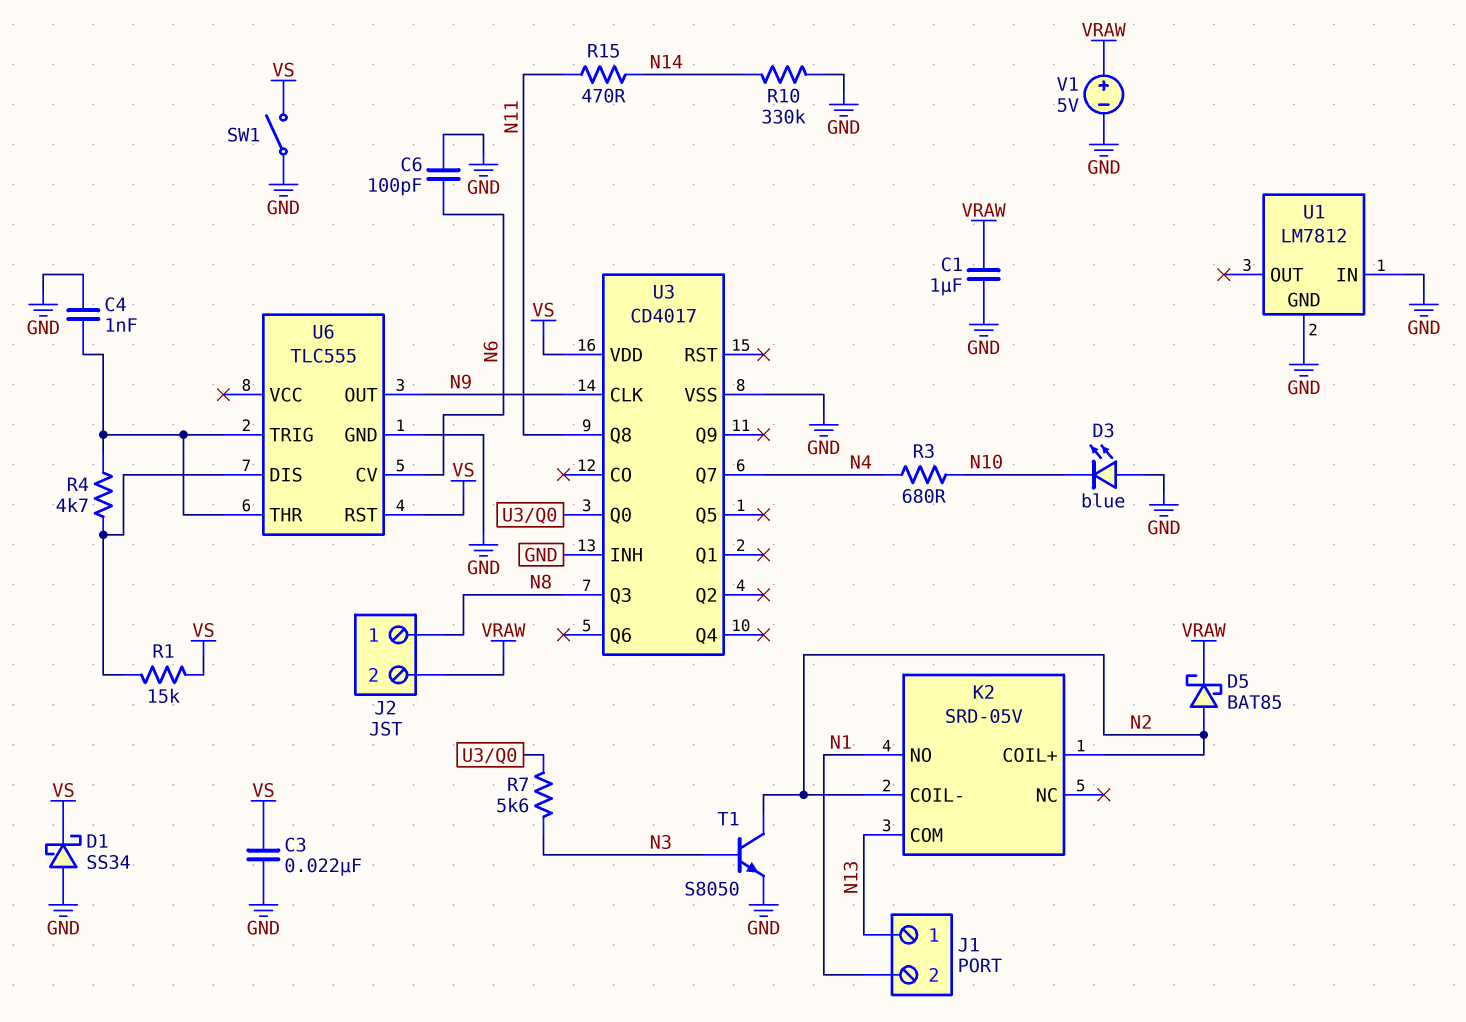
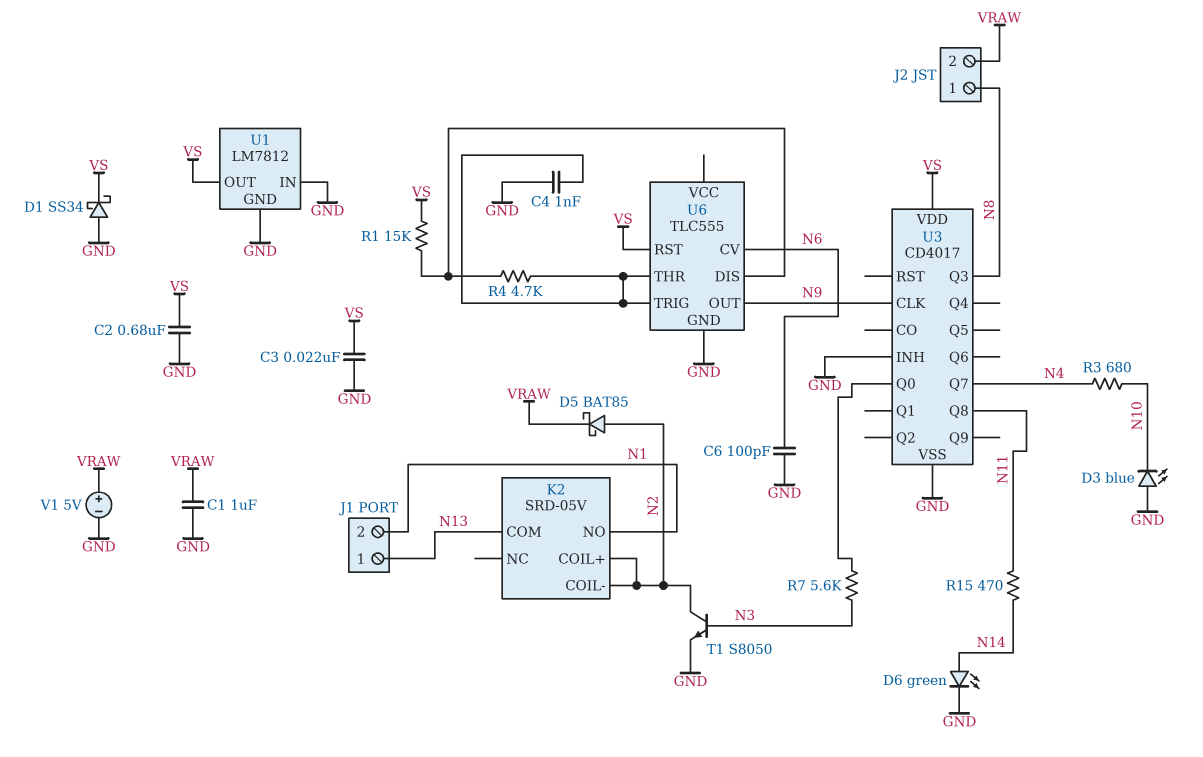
C2: none -> 680nF (GND, VS)
D6: none -> LED green (A N14, K GND)
R10: 330k (GND, N14) -> none
SW1: switch (GND, VS) -> none
U1 pin OUT: none -> VS

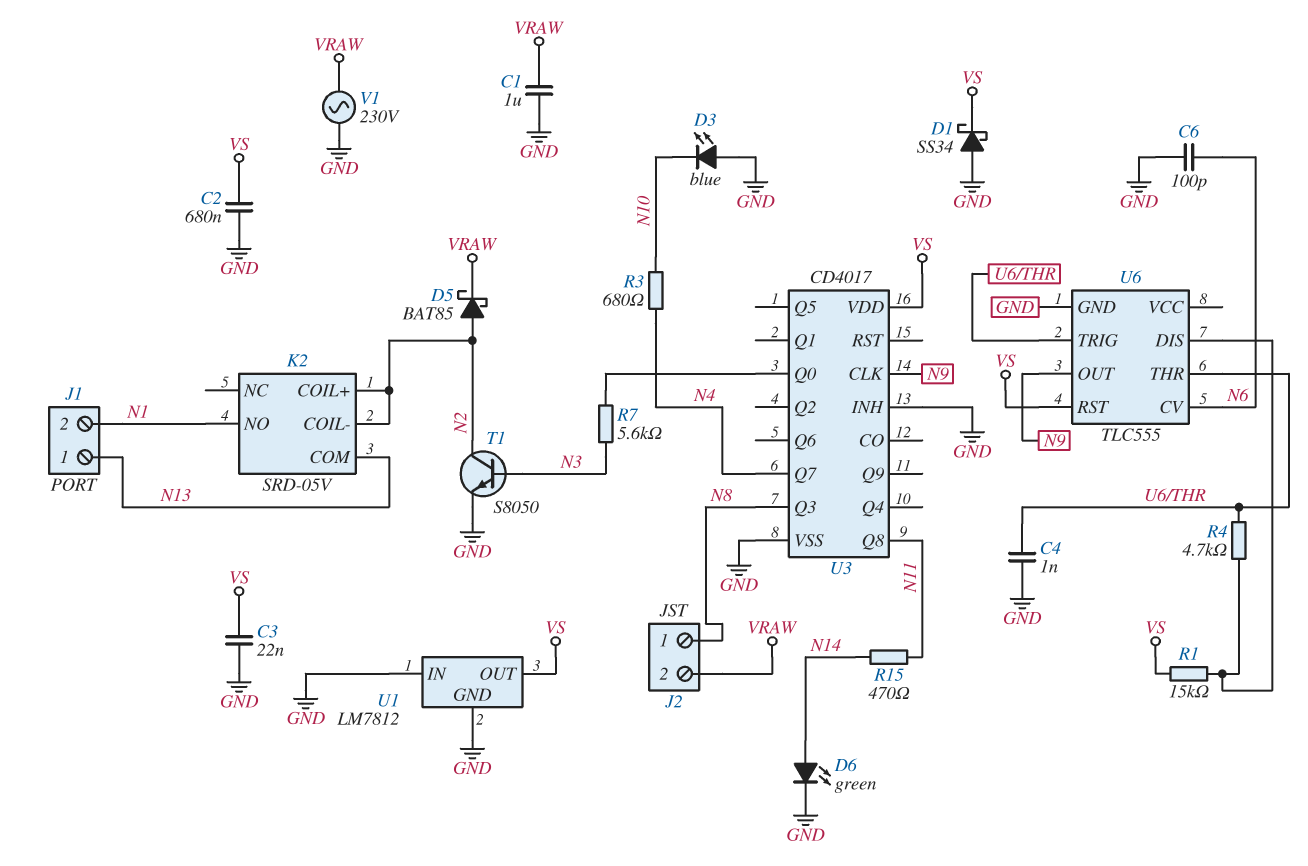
V1: 5V (plus VRAW, minus GND) -> AC 230V (GND, VRAW)

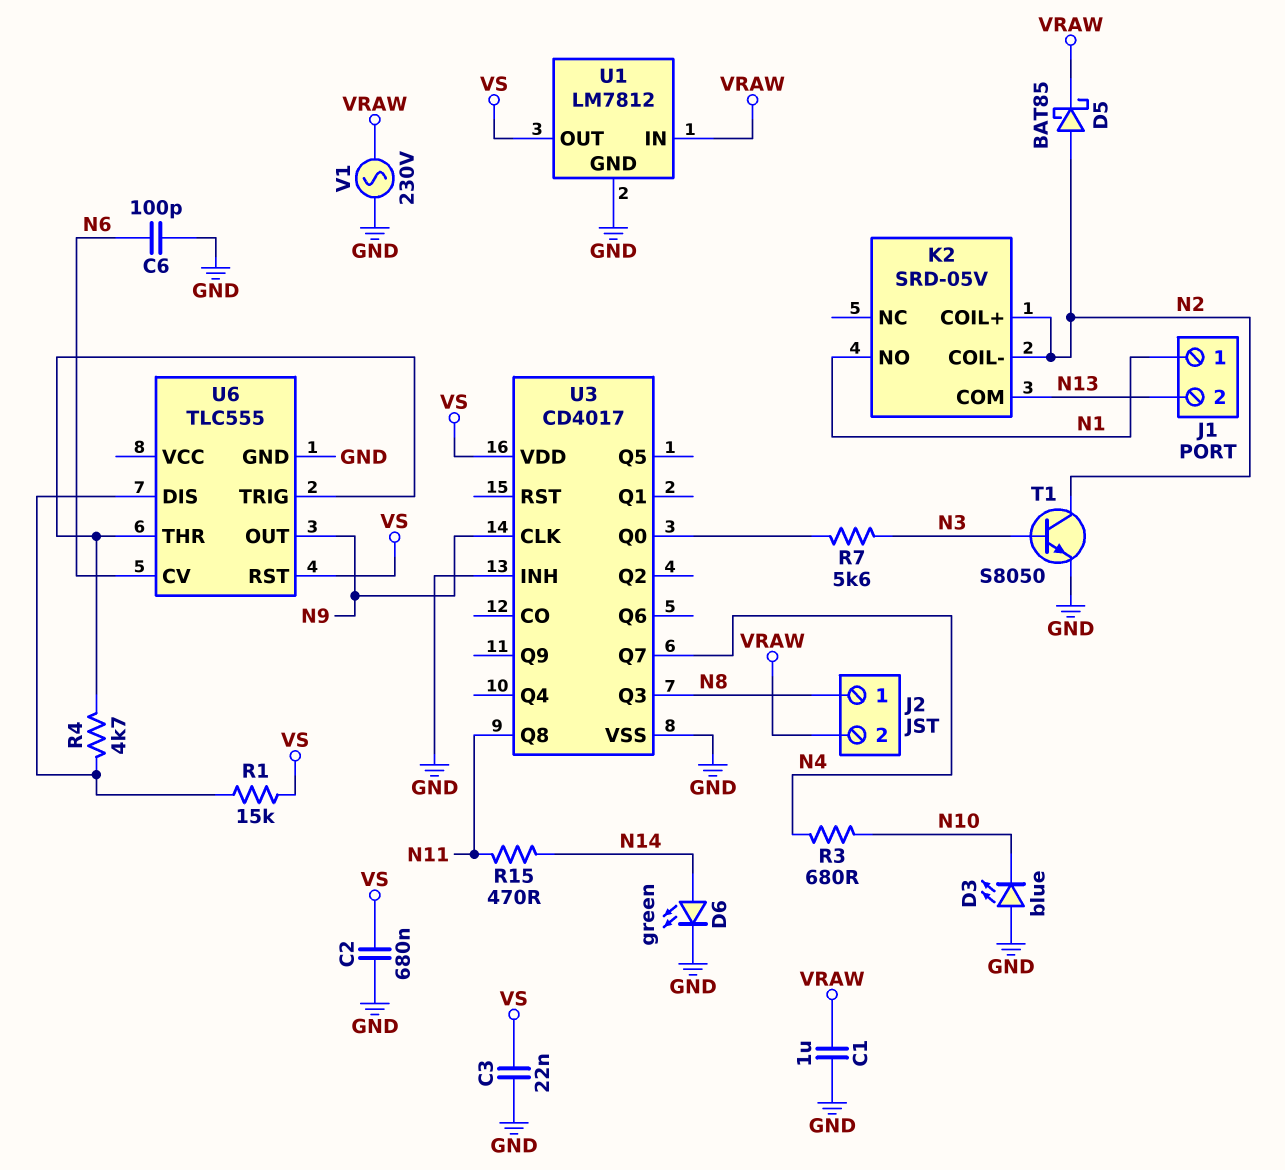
C4: 1nF (GND, U6/THR) -> none
D1: schottky SS34 (A GND, K VS) -> none
J1 pin 1: N13 -> N1
J1 pin 2: N1 -> N13
U1 pin IN: GND -> VRAW

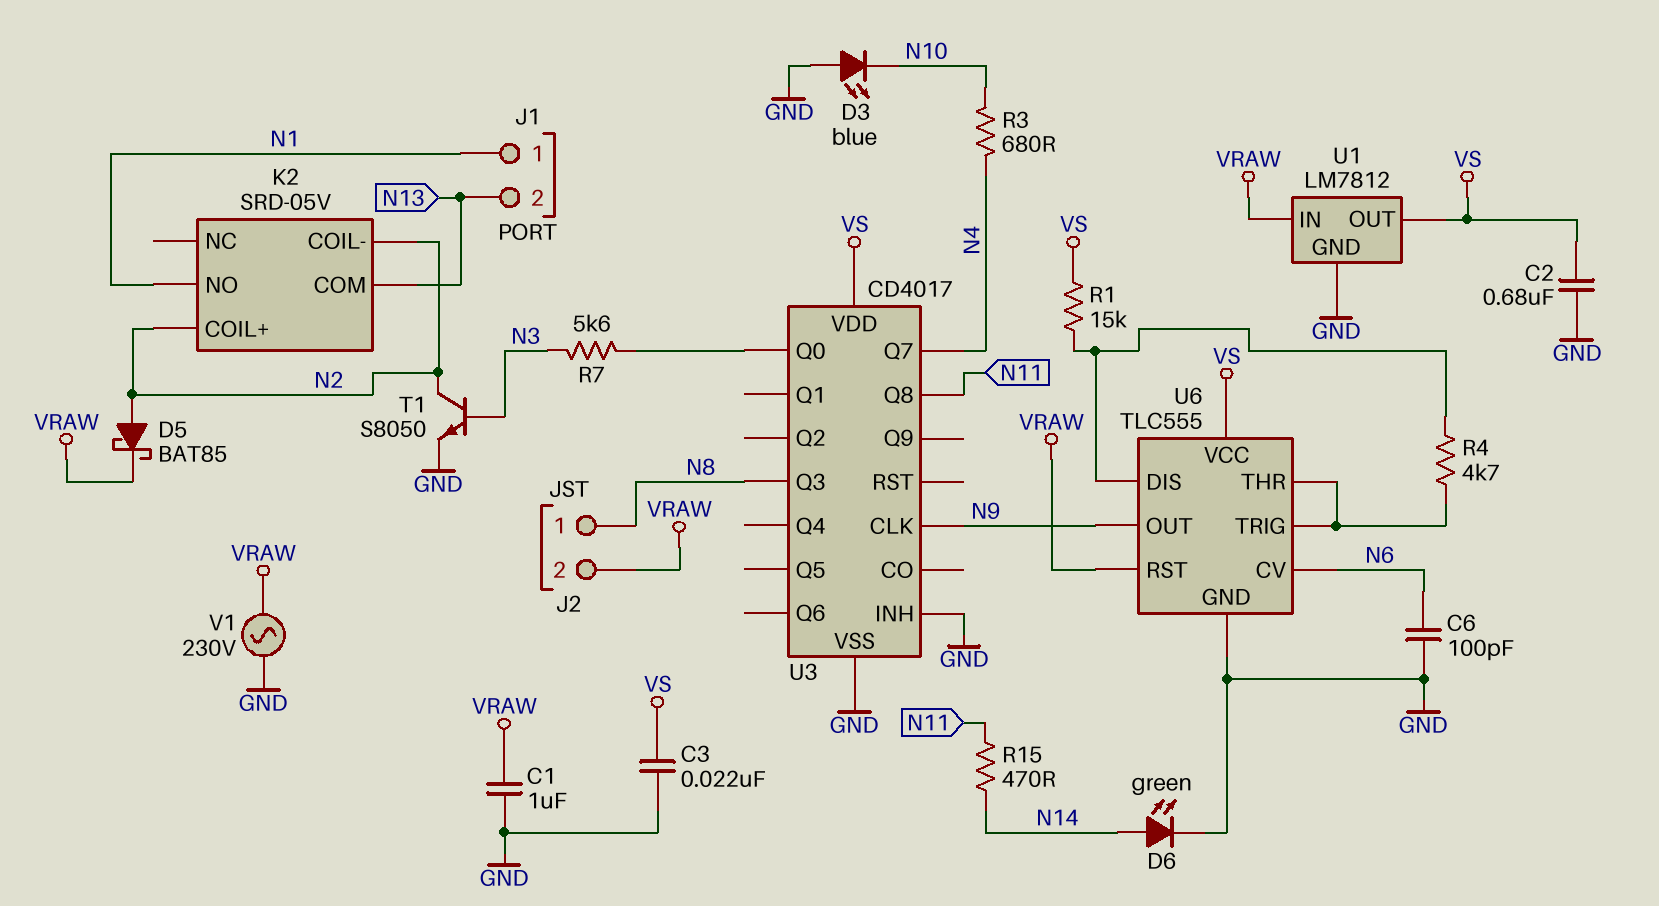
U6 pin RST: VS -> VRAW
U6 pin VCC: none -> VS

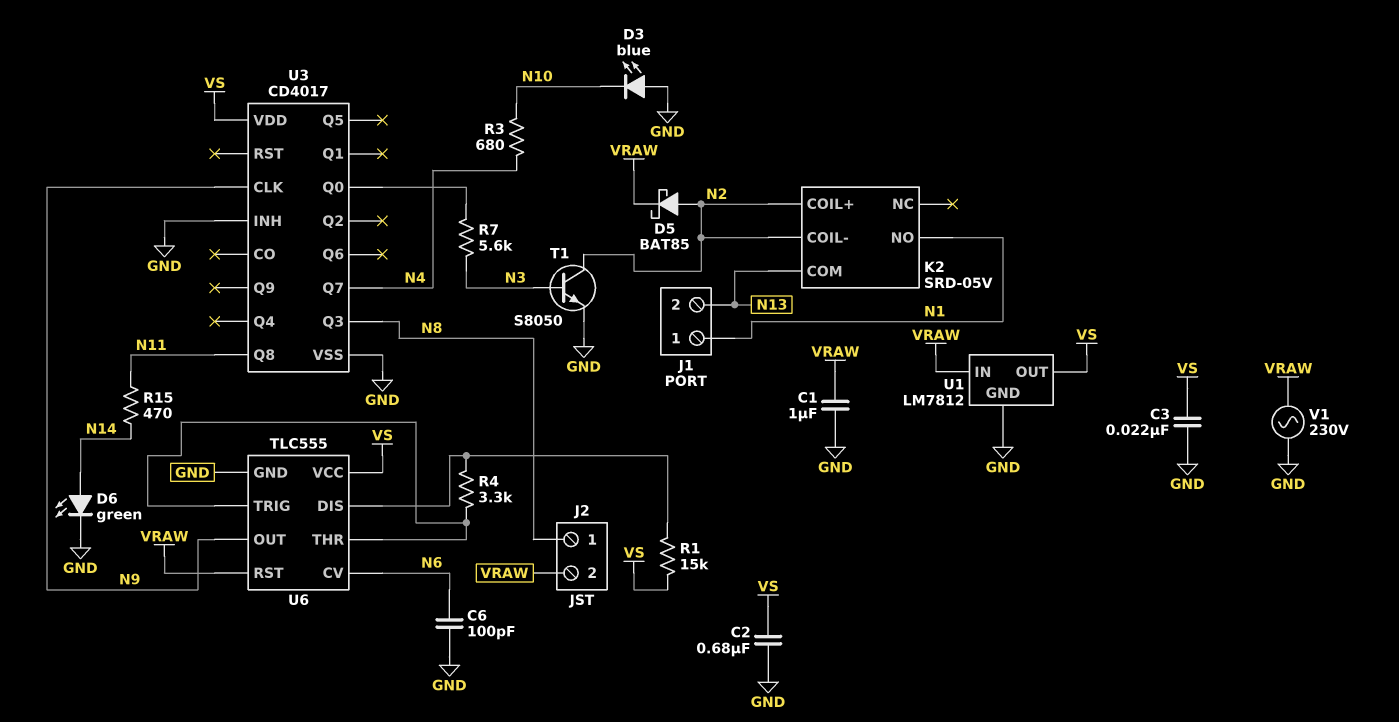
R4: 4.7k (U6/DIS, U6/THR) -> 3.3k (U6/DIS, U6/THR)

